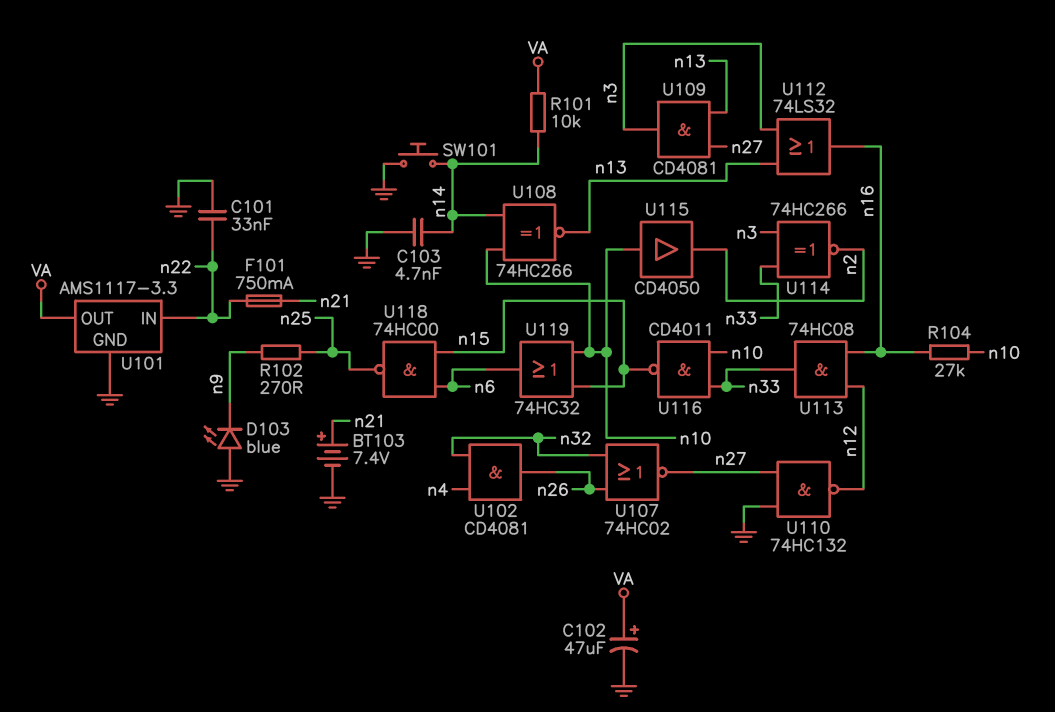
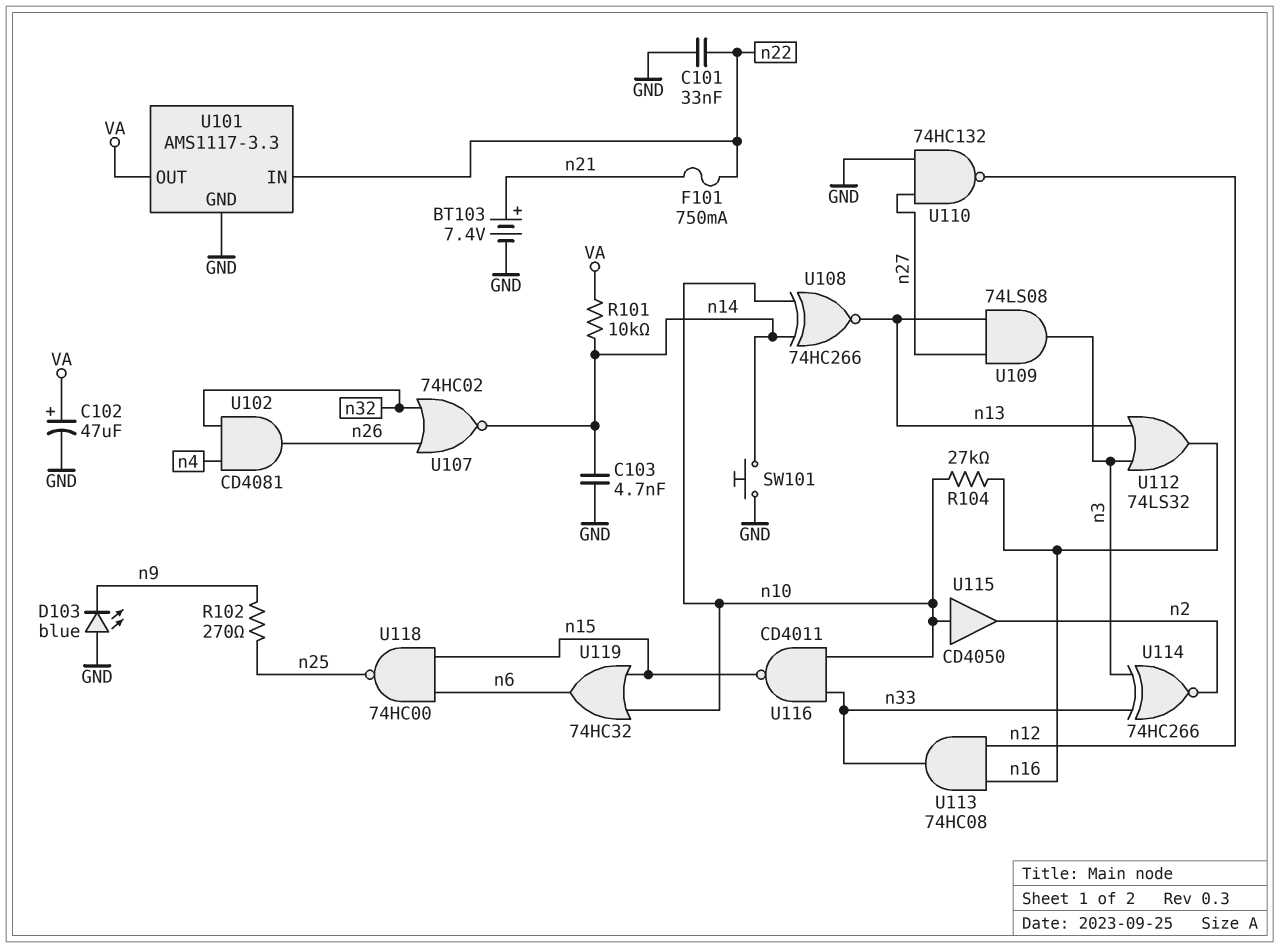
U107: NOR 74HC02 (in n26, in n32, out n27) -> NOR 74HC02 (in n26, in n32, out n14)
U109: AND CD4081 (in n13, in n27, out n3) -> AND 74LS08 (in n13, in n27, out n3)

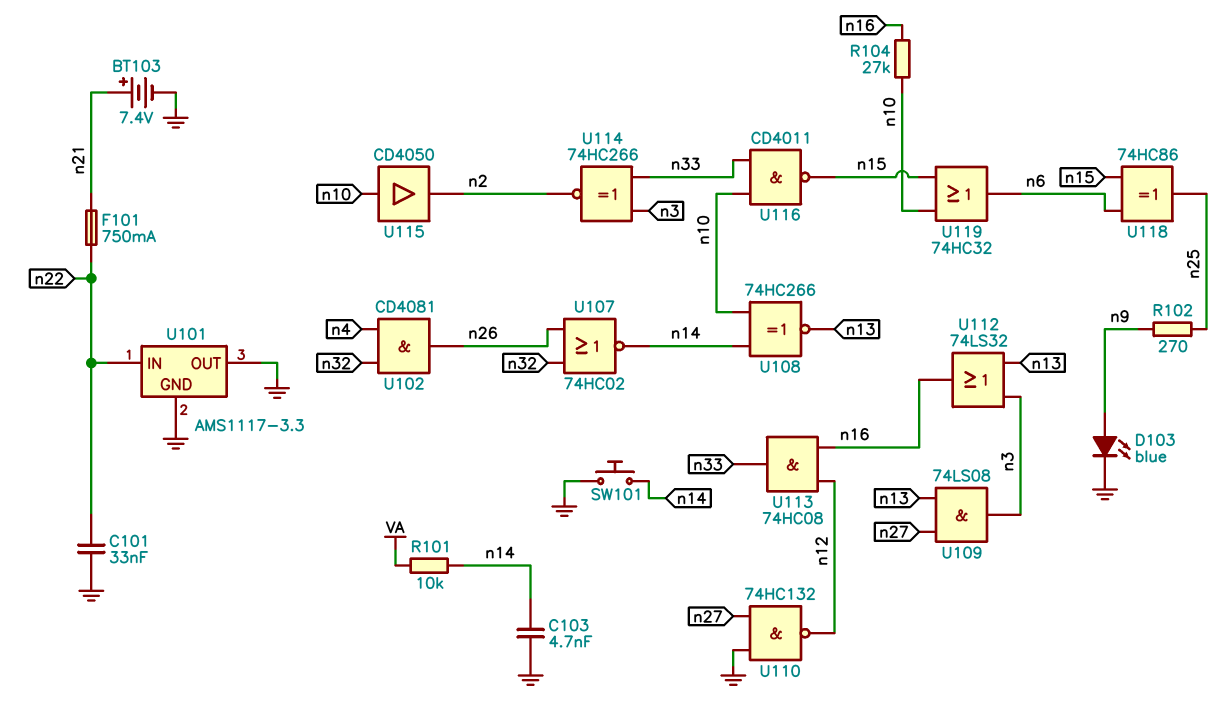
C102: 47uF (plus VA, minus GND) -> none
D103: LED blue (A GND, K n9) -> LED blue (A n9, K GND)
U101 pin OUT: VA -> GND
U118: NAND 74HC00 (in n6, in n15, out n25) -> XOR 74HC86 (in n6, in n15, out n25)

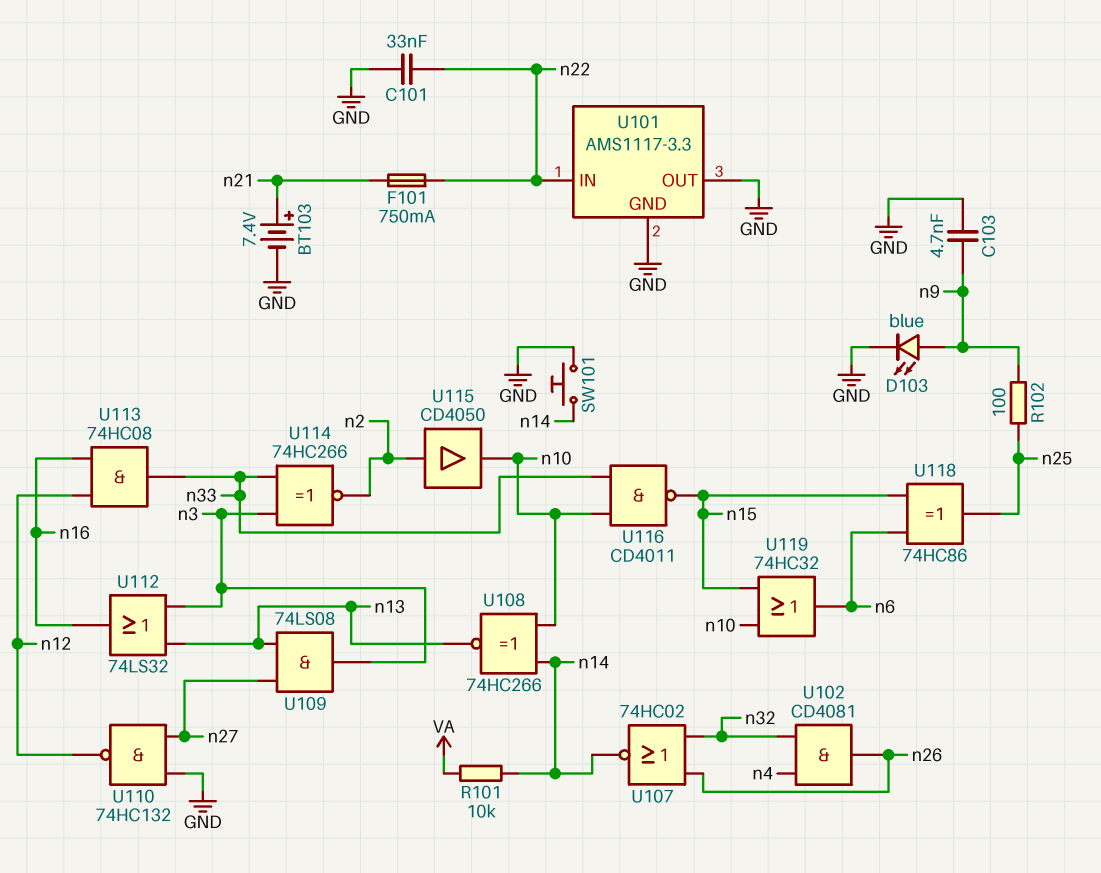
C103: 4.7nF (GND, n14) -> 4.7nF (GND, n9)
R102: 270 (n9, n25) -> 100 (n9, n25)
R104: 27k (n10, n16) -> none
U115: buffer CD4050 (in n10, out n2) -> buffer CD4050 (in n2, out n10)

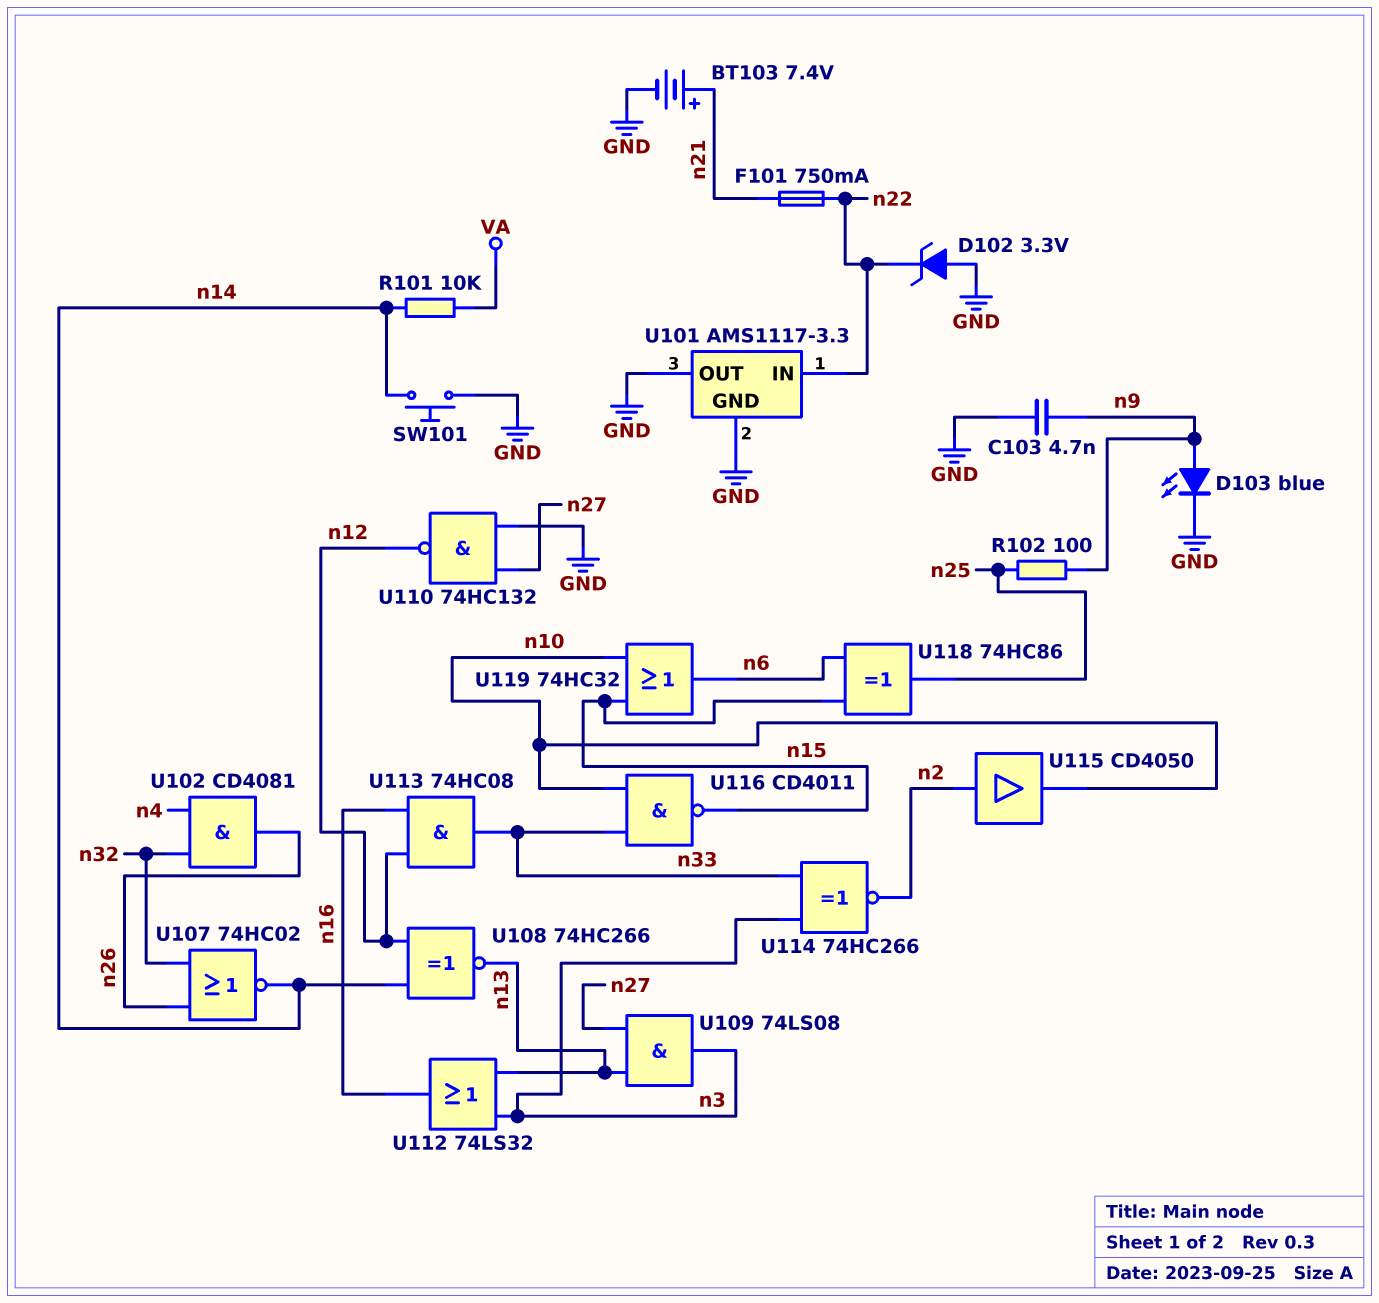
C101: 33nF (GND, n22) -> none
D102: none -> zener 3.3V (A GND, K n22)
U108: XNOR 74HC266 (in n10, in n14, out n13) -> XNOR 74HC266 (in n12, in n14, out n13)

